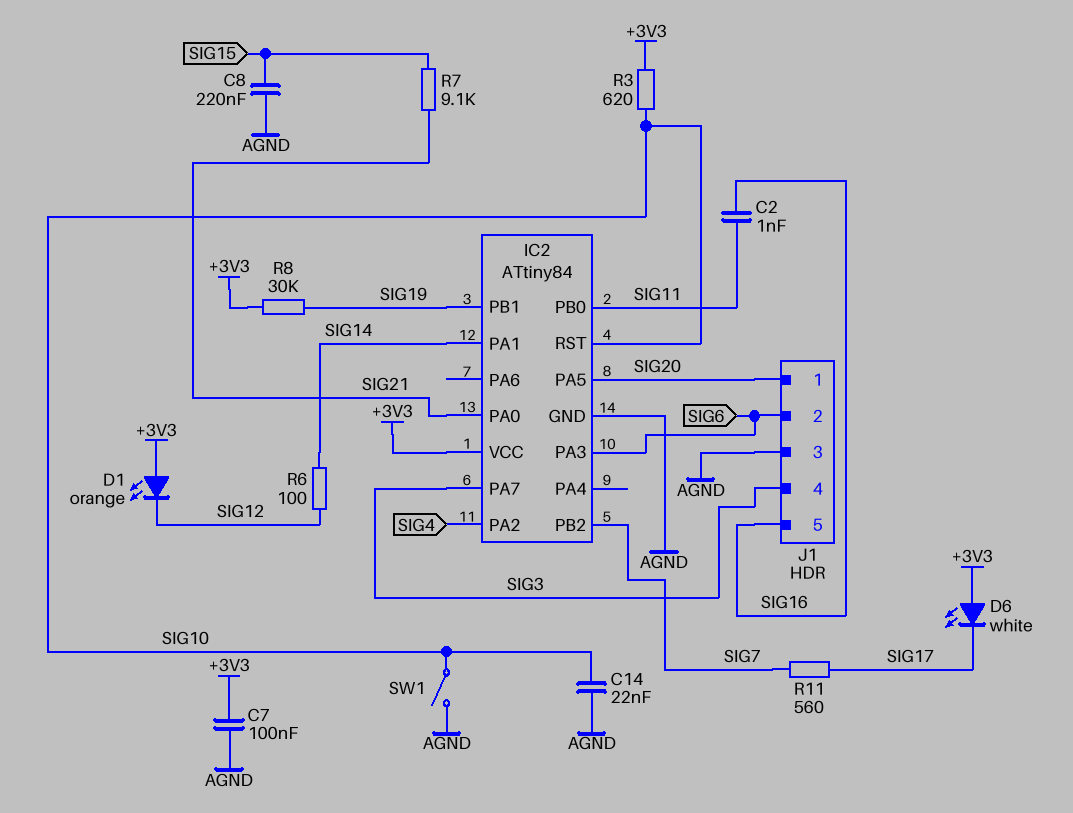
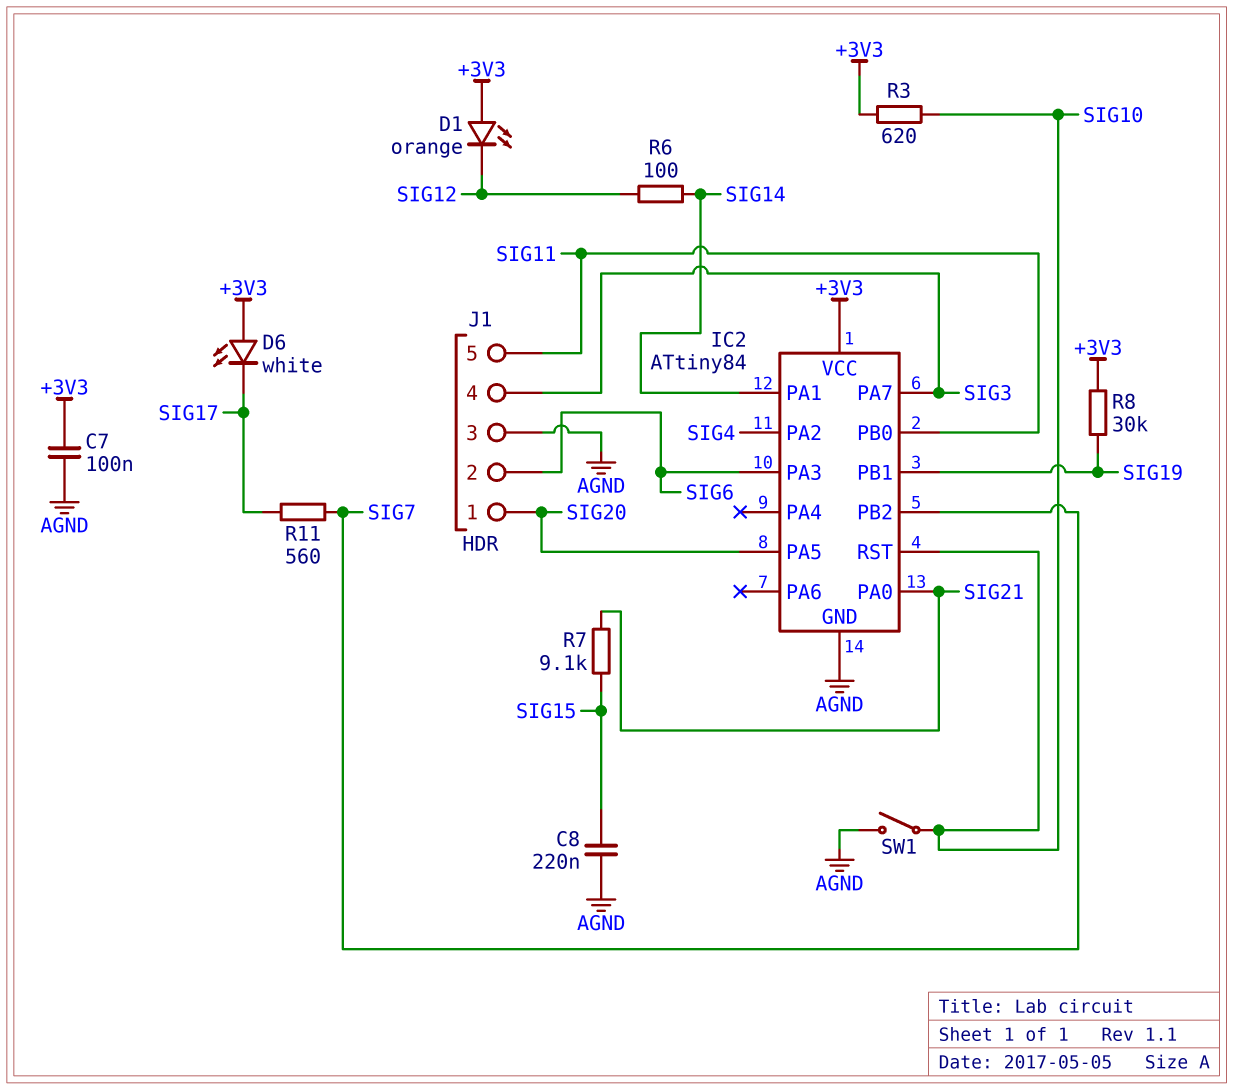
C2: 1nF (SIG11, SIG16) -> none
C14: 22nF (AGND, SIG10) -> none
J1 pin 5: SIG16 -> SIG11

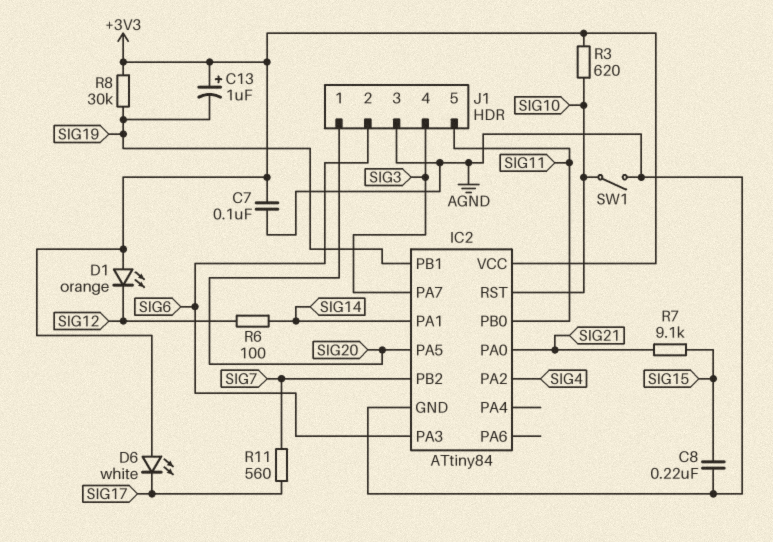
C13: none -> 1uF (plus +3V3, minus SIG19)

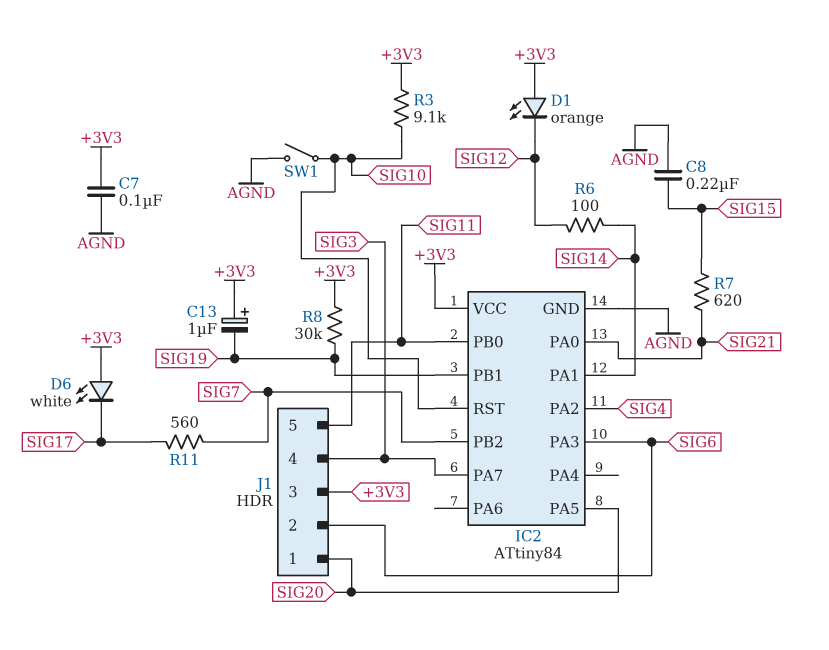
J1 pin 3: AGND -> +3V3
R3: 620 (+3V3, SIG10) -> 9.1k (+3V3, SIG10)
R7: 9.1k (SIG15, SIG21) -> 620 (SIG15, SIG21)

